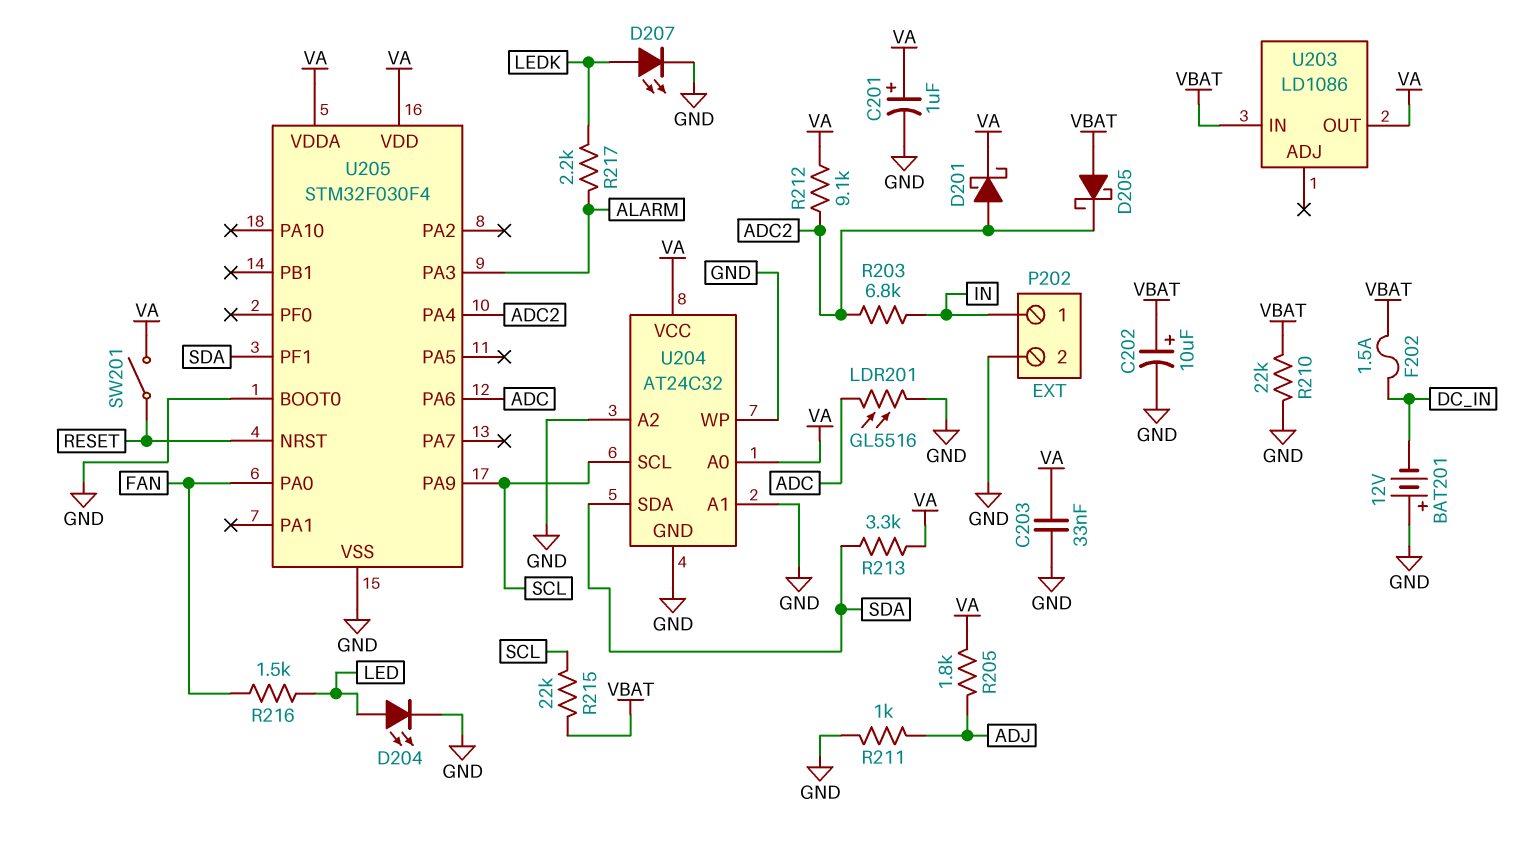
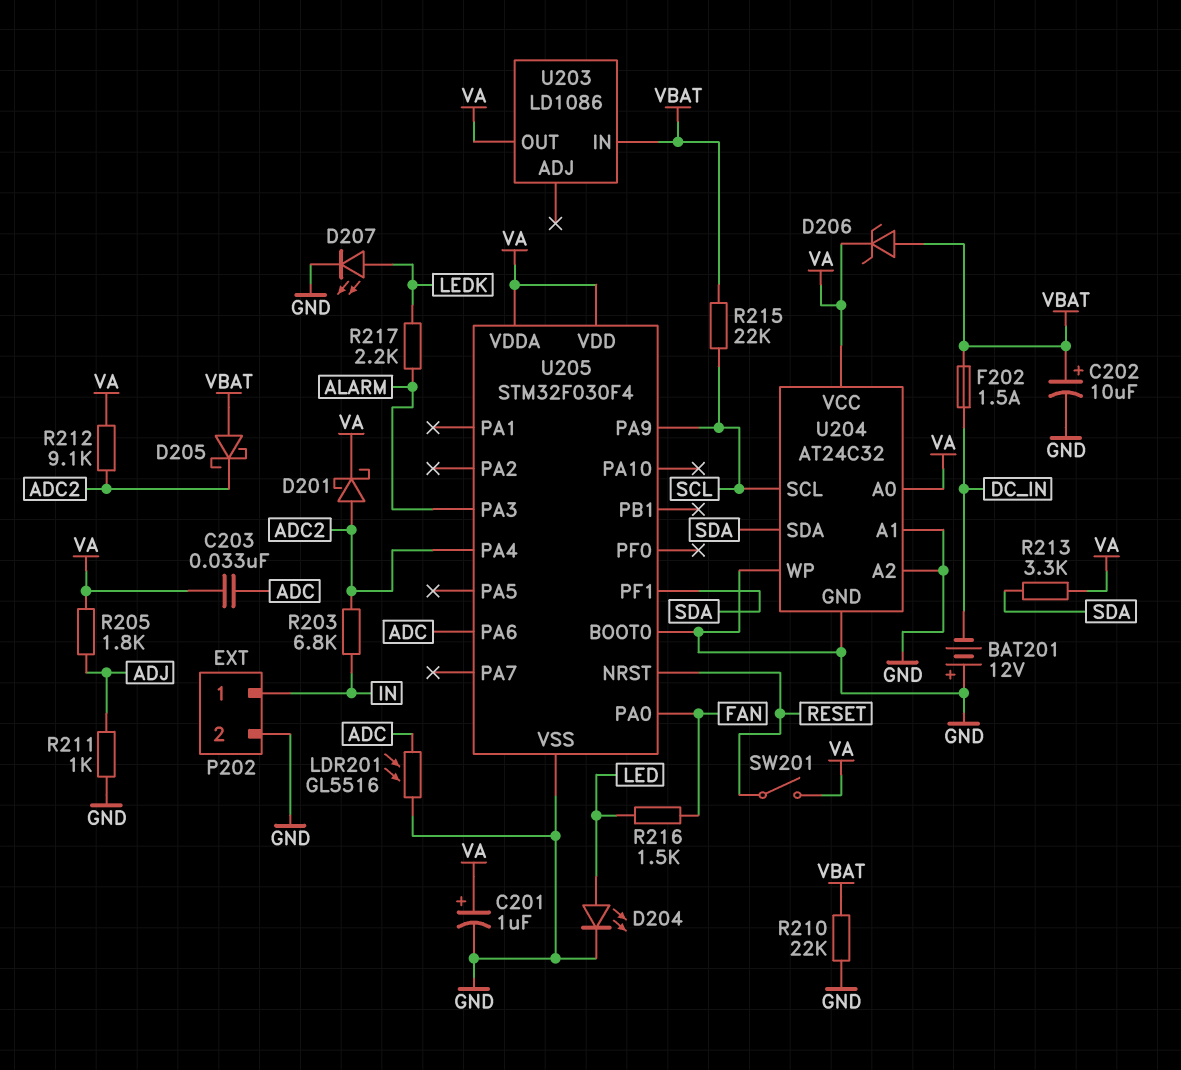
C203: 33nF (GND, VA) -> 33nF (ADC, VA)
D206: none -> zener (A VBAT, K VA)

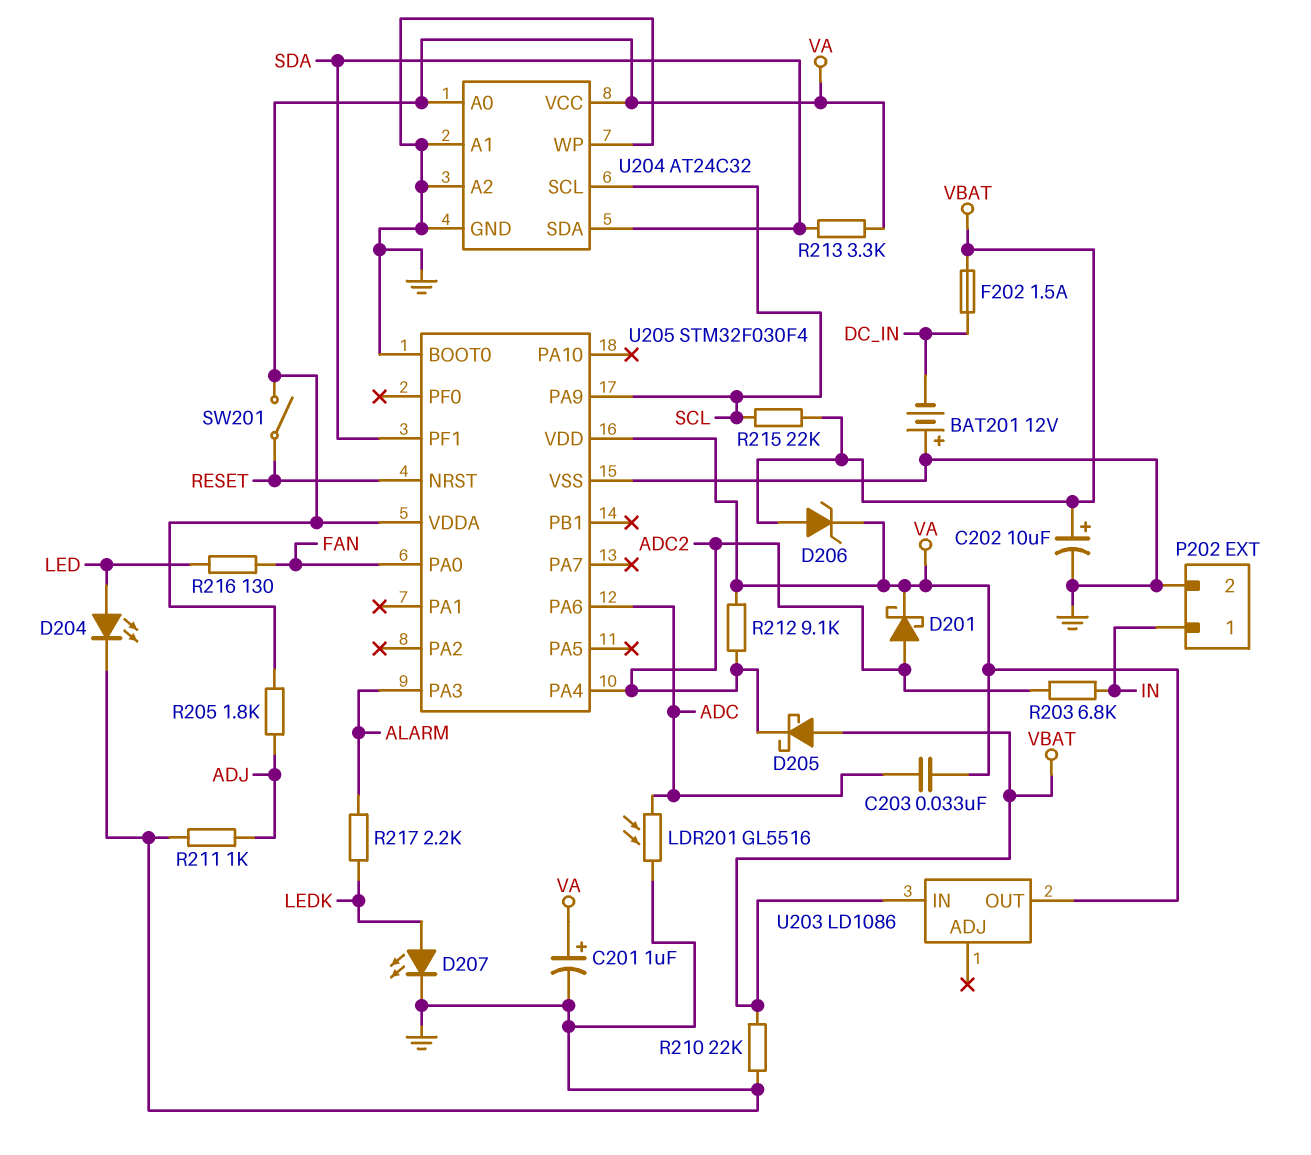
R216: 1.5k (FAN, LED) -> 130 (FAN, LED)

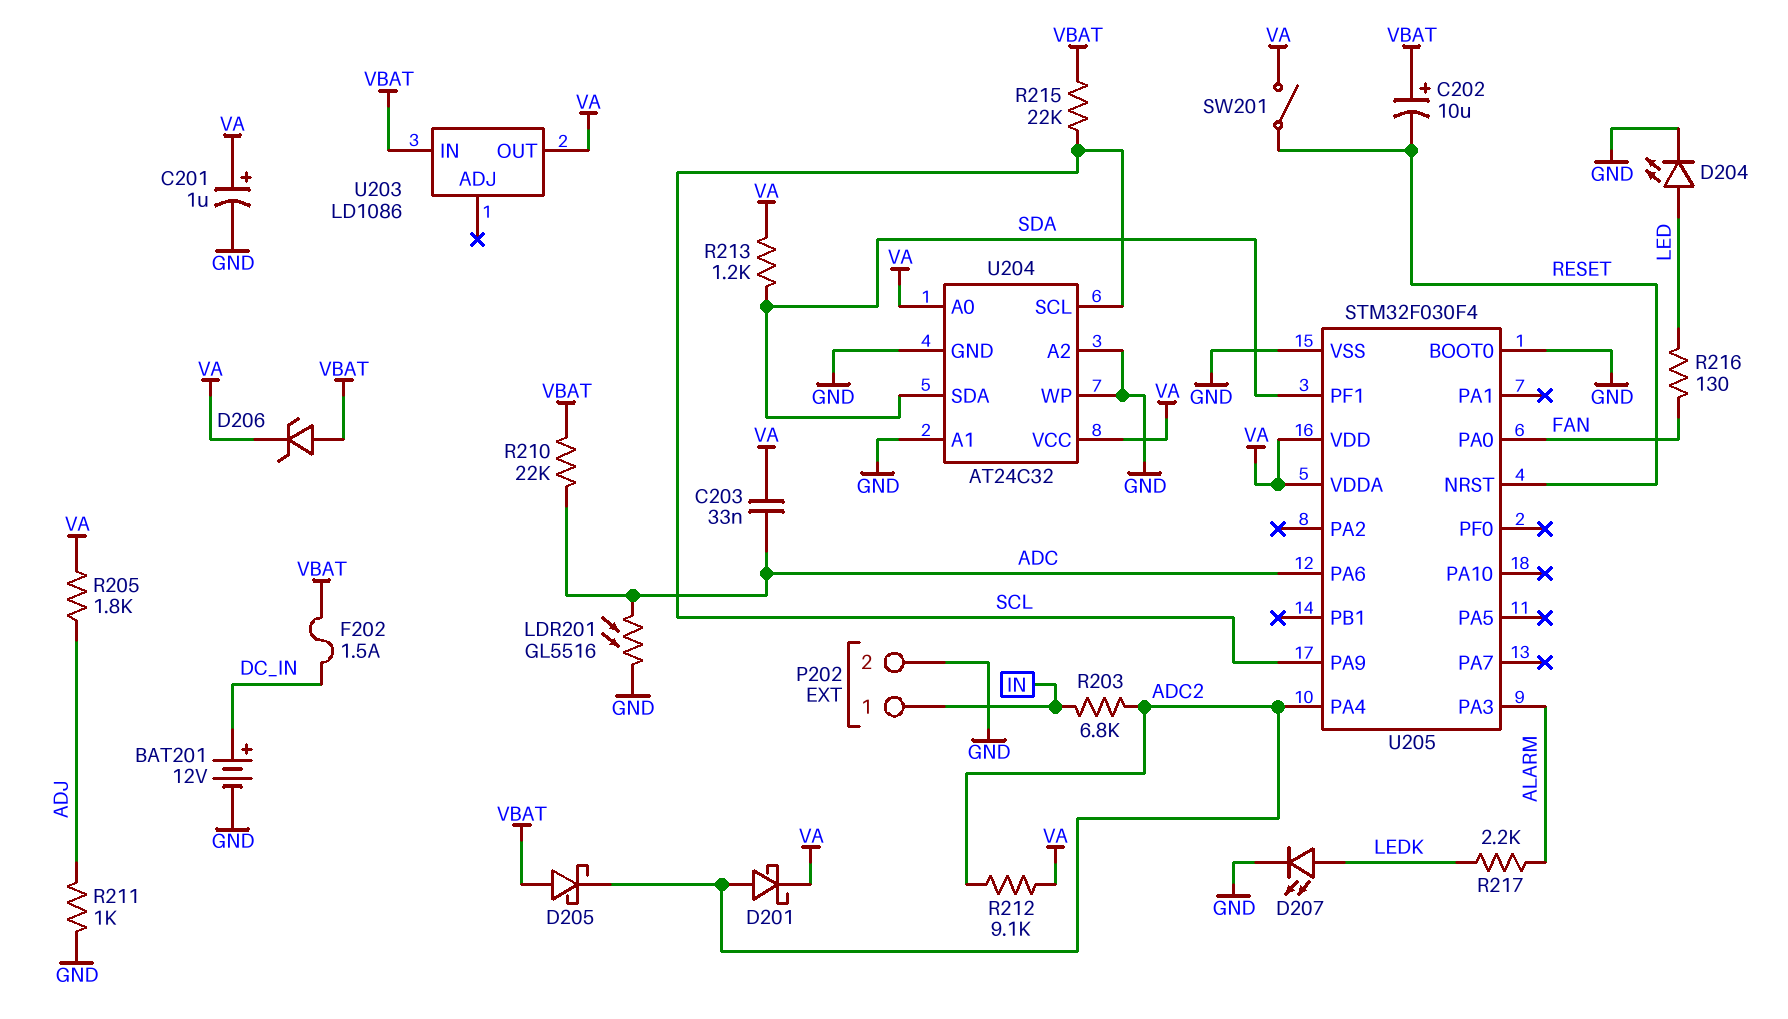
BAT201: 12V (plus GND, minus DC_IN) -> 12V (plus DC_IN, minus GND)
C202: 10uF (plus VBAT, minus GND) -> 10uF (plus VBAT, minus RESET)
R210: 22k (GND, VBAT) -> 22k (ADC, VBAT)
R213: 3.3k (SDA, VA) -> 1.2k (SDA, VA)

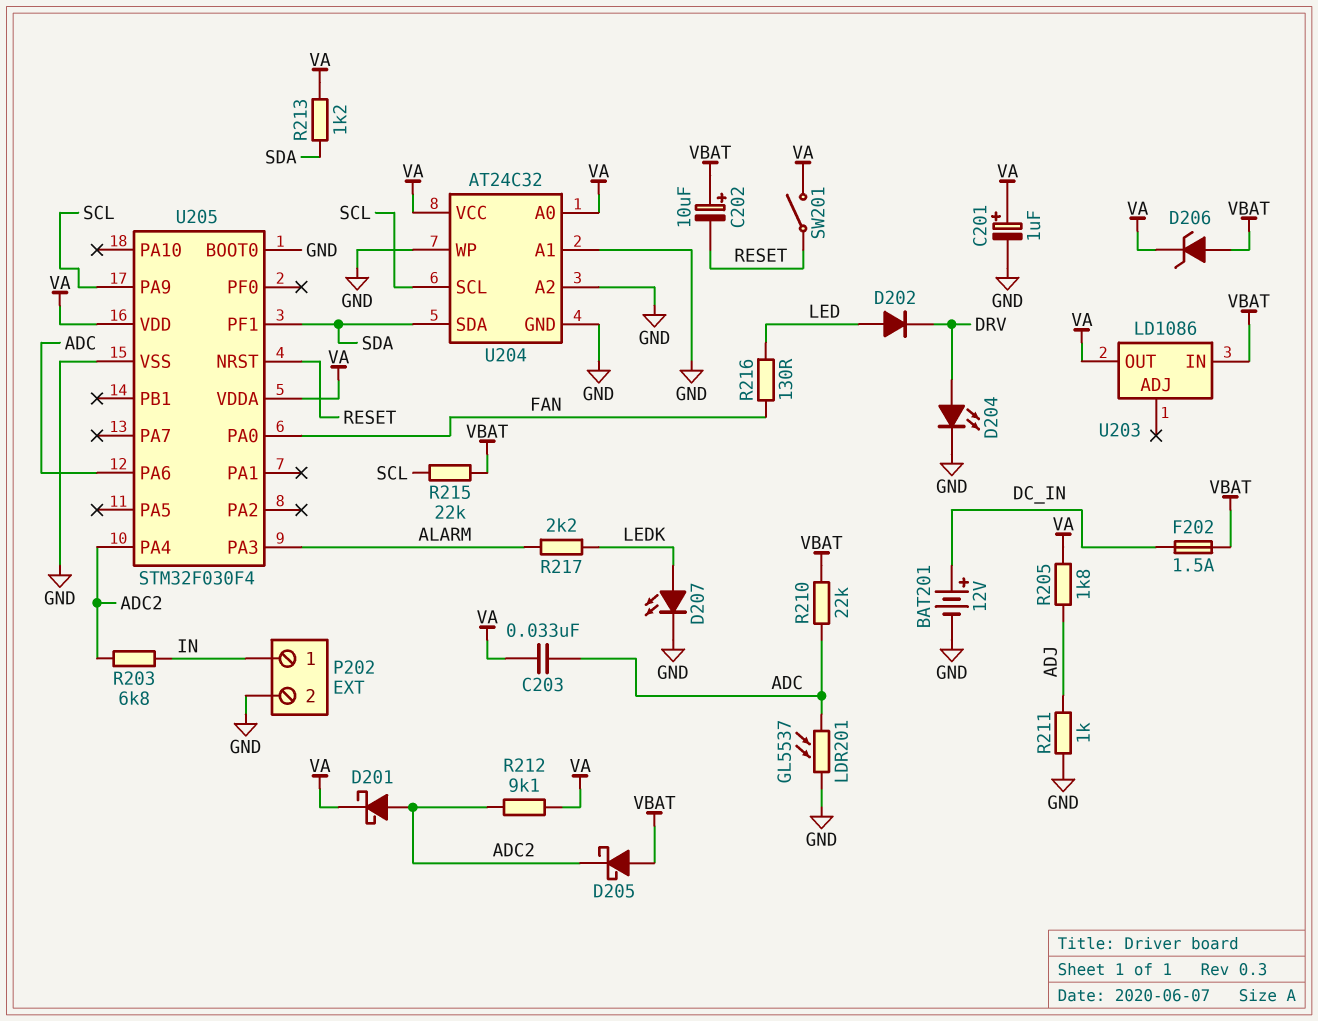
D202: none -> diode (A LED, K DRV)
D204: LED (A LED, K GND) -> LED (A DRV, K GND)
LDR201: GL5516 (ADC, GND) -> GL5537 (ADC, GND)

